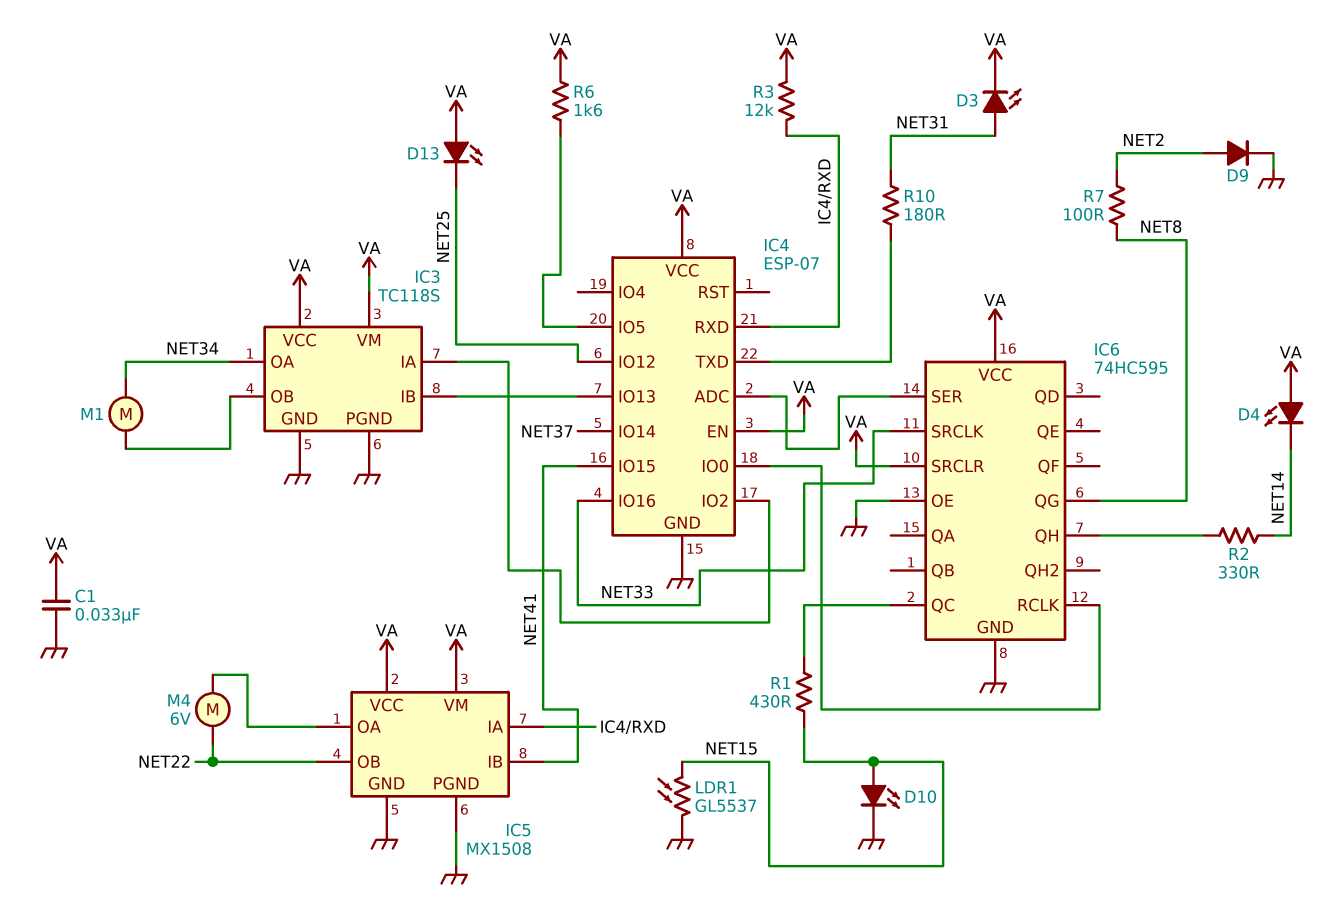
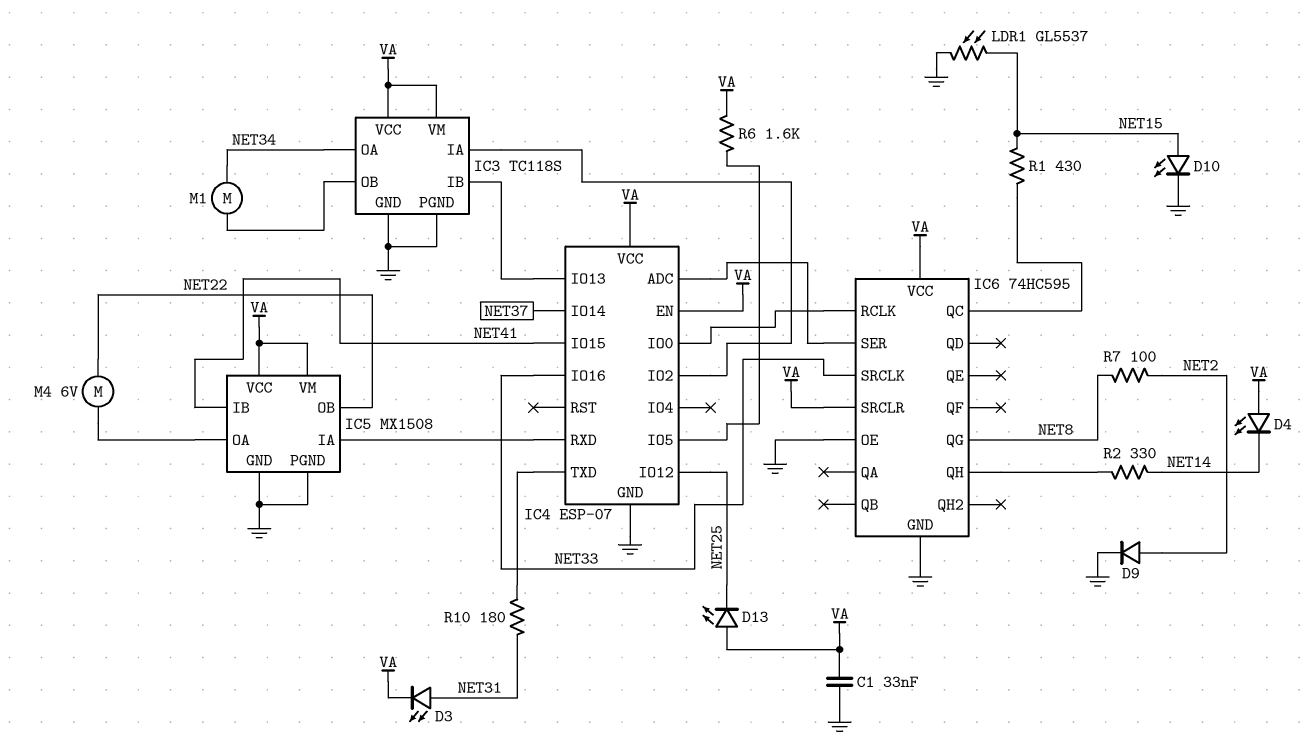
R3: 12k (IC4/RXD, VA) -> none

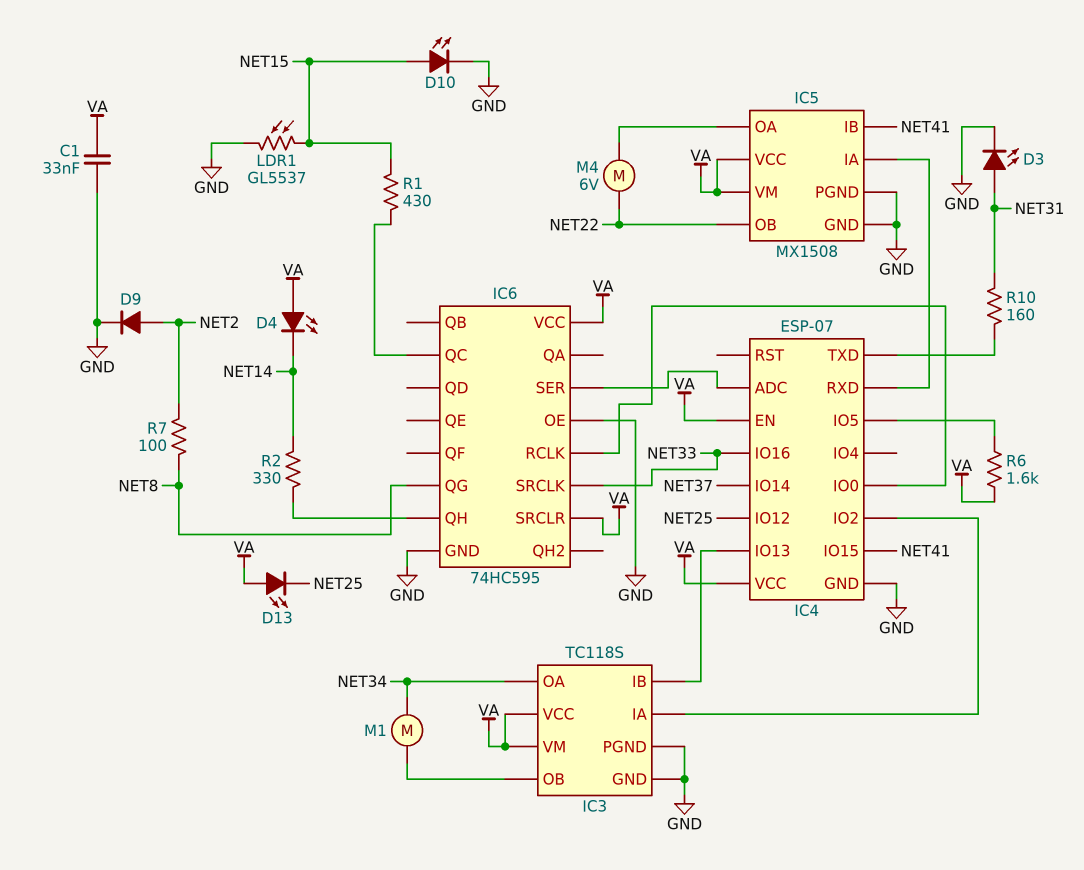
D3: LED (A NET31, K VA) -> LED (A NET31, K GND)
R10: 180 (IC4/TXD, NET31) -> 160 (IC4/TXD, NET31)

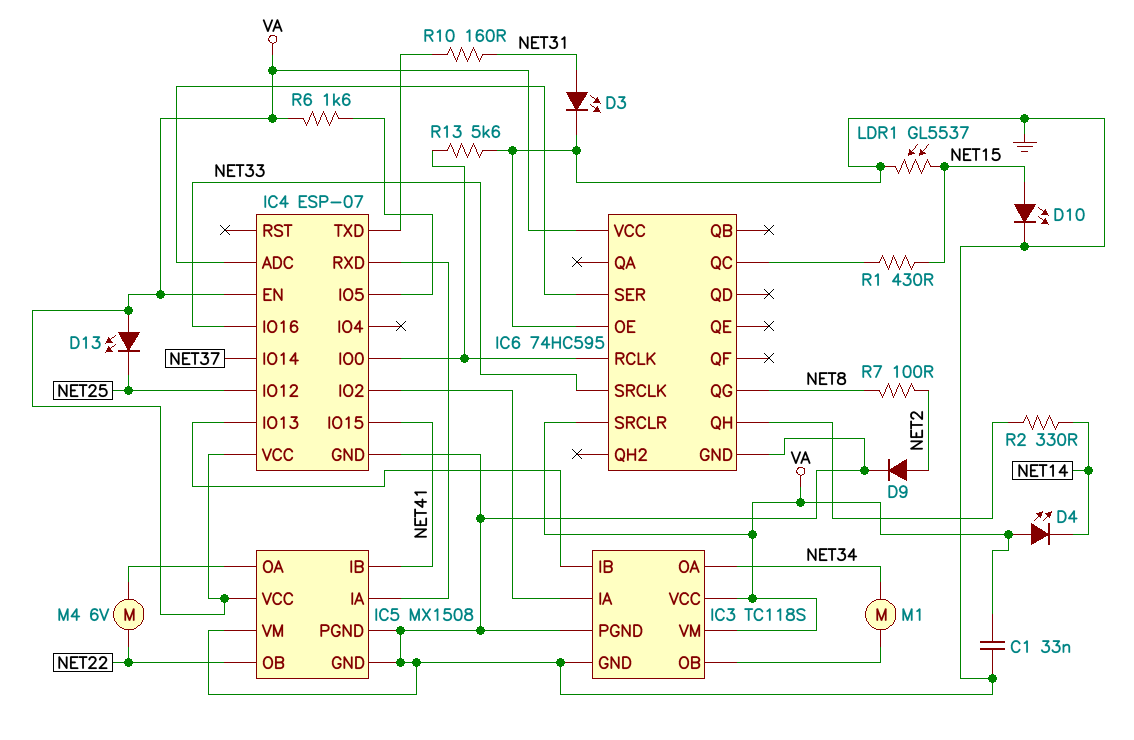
IC5 pin VM: VA -> GND
R13: none -> 5.6k (GND, IC4/IO0)

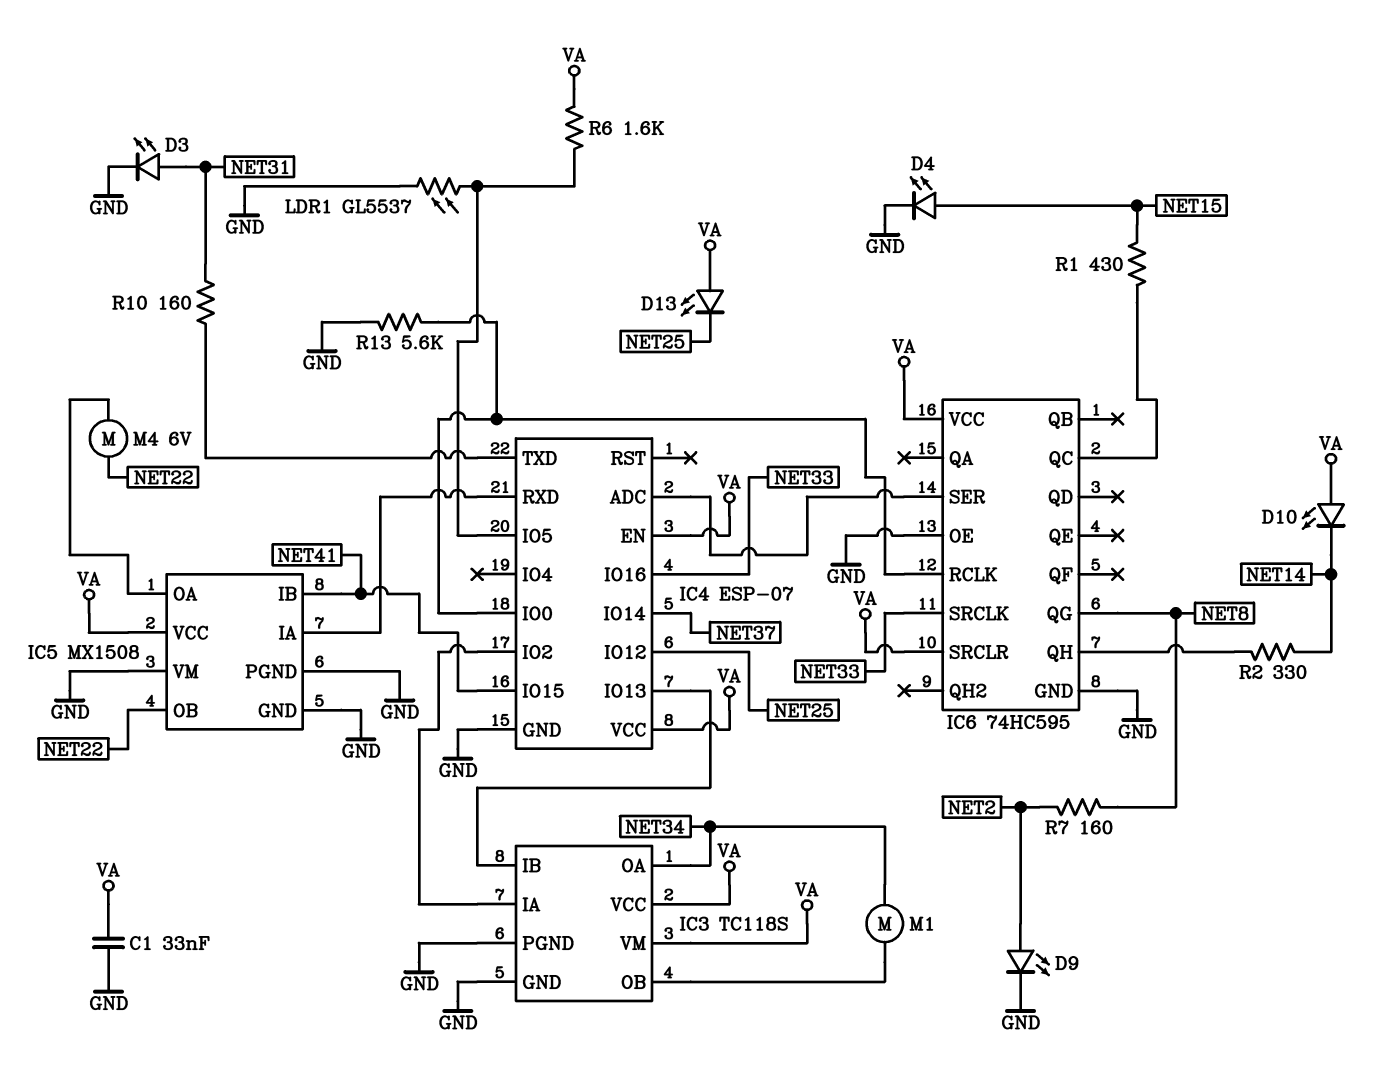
D4: LED (A VA, K NET14) -> LED (A NET15, K GND)
D9: diode (A NET2, K GND) -> LED (A NET2, K GND)
D10: LED (A NET15, K GND) -> LED (A VA, K NET14)
LDR1: GL5537 (GND, NET15) -> GL5537 (GND, IC4/IO5)
R7: 100 (NET2, NET8) -> 160 (NET2, NET8)

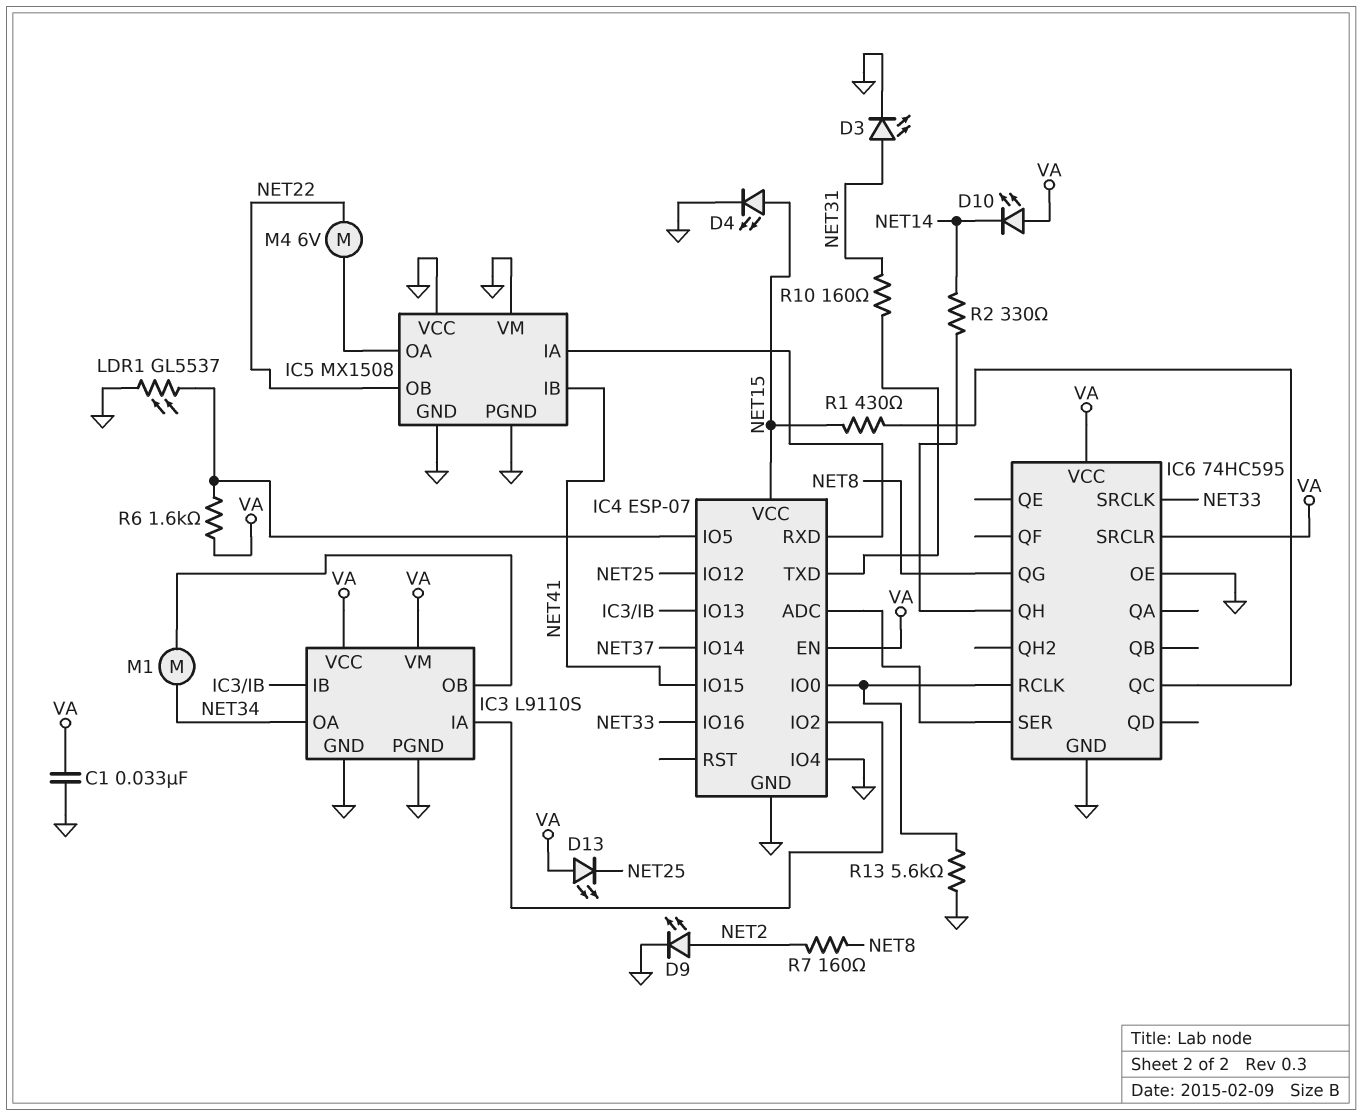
IC3: TC118S -> L9110S
IC4 pin IO4: none -> GND
IC4 pin VCC: VA -> NET15
IC5 pin VCC: VA -> GND

